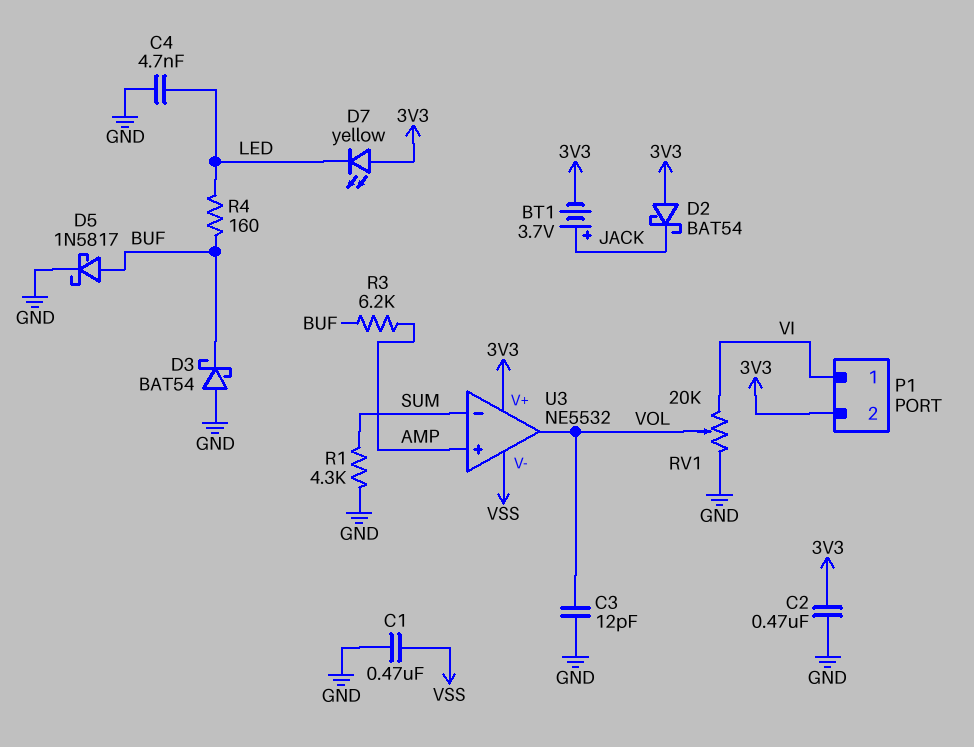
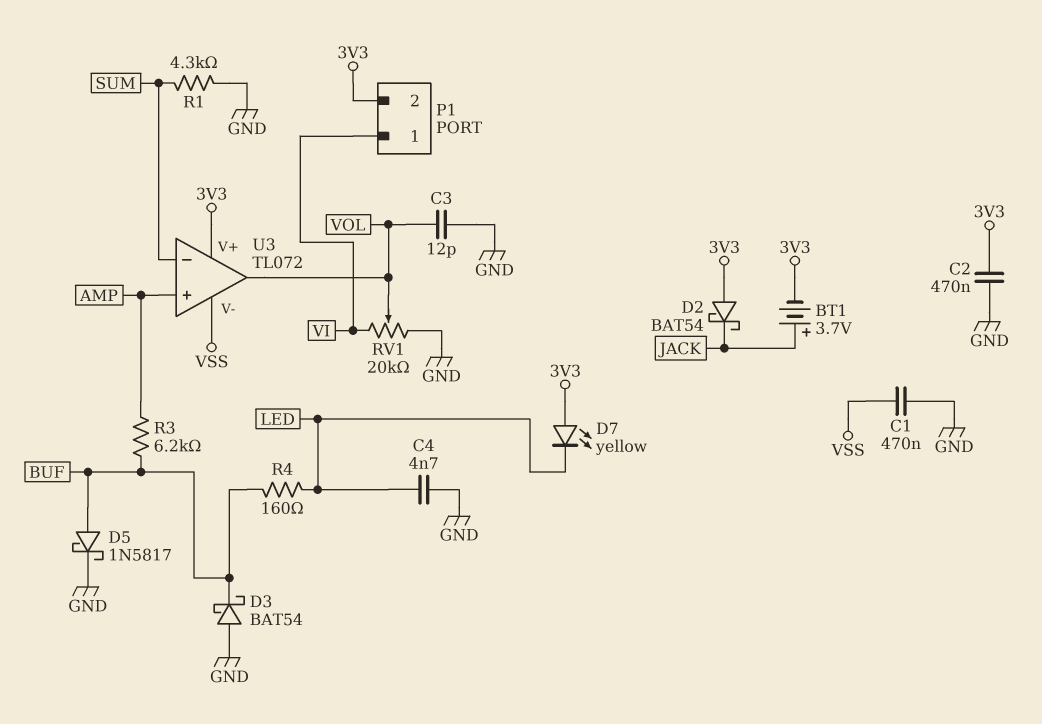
U3: NE5532 -> TL072

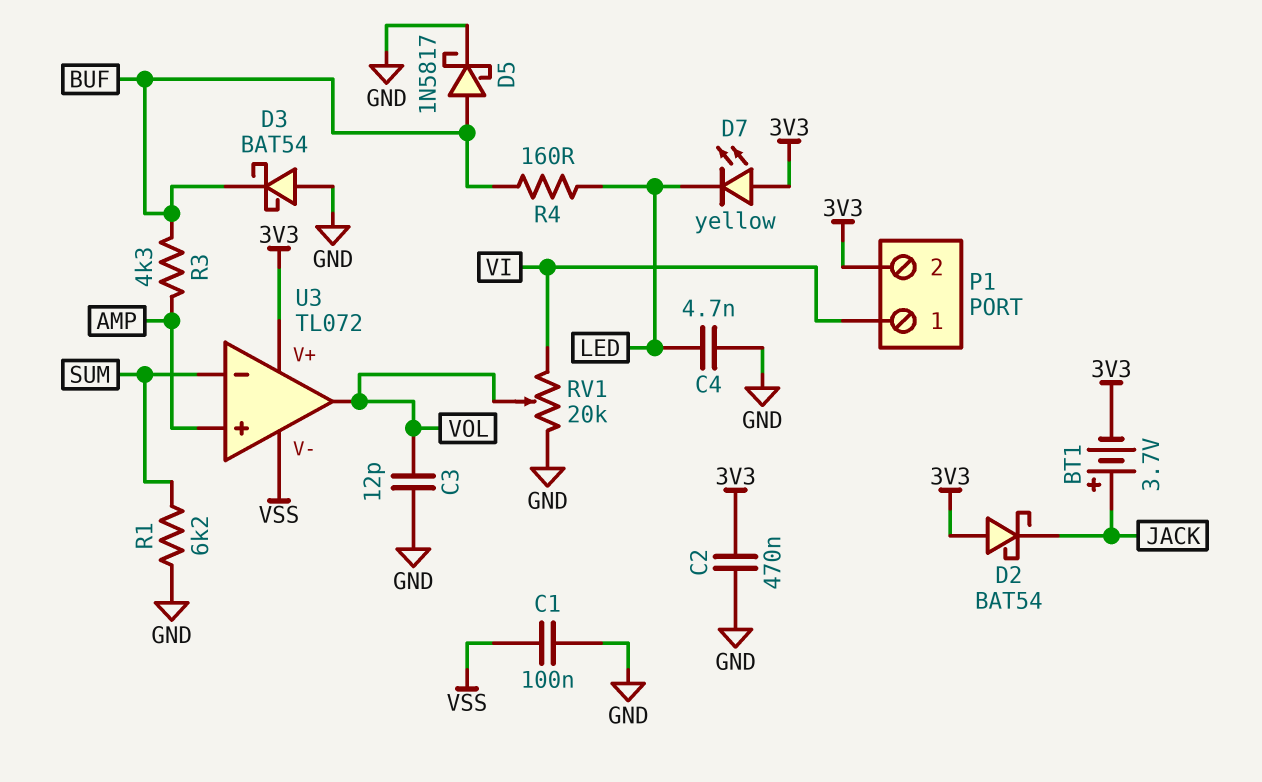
C1: 470nF (GND, VSS) -> 100nF (GND, VSS)
R1: 4.3k (GND, SUM) -> 6.2k (GND, SUM)
R3: 6.2k (AMP, BUF) -> 4.3k (AMP, BUF)

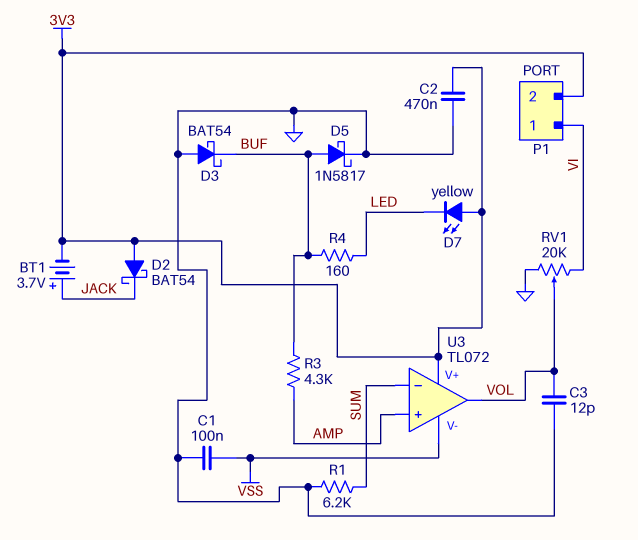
C4: 4.7nF (GND, LED) -> none

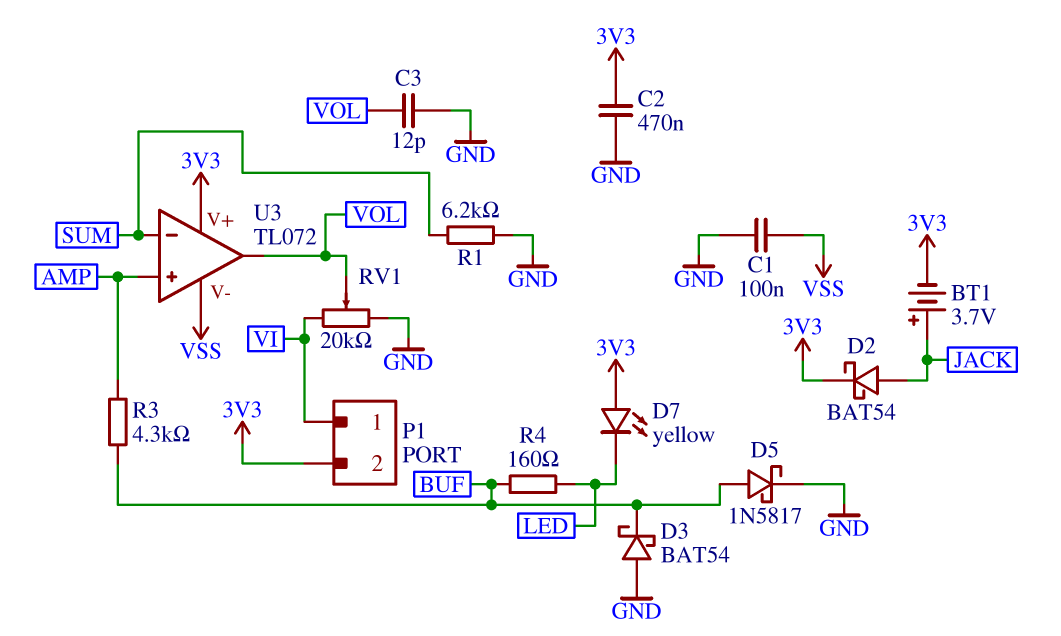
D2: schottky BAT54 (A 3V3, K JACK) -> schottky BAT54 (A JACK, K 3V3)

